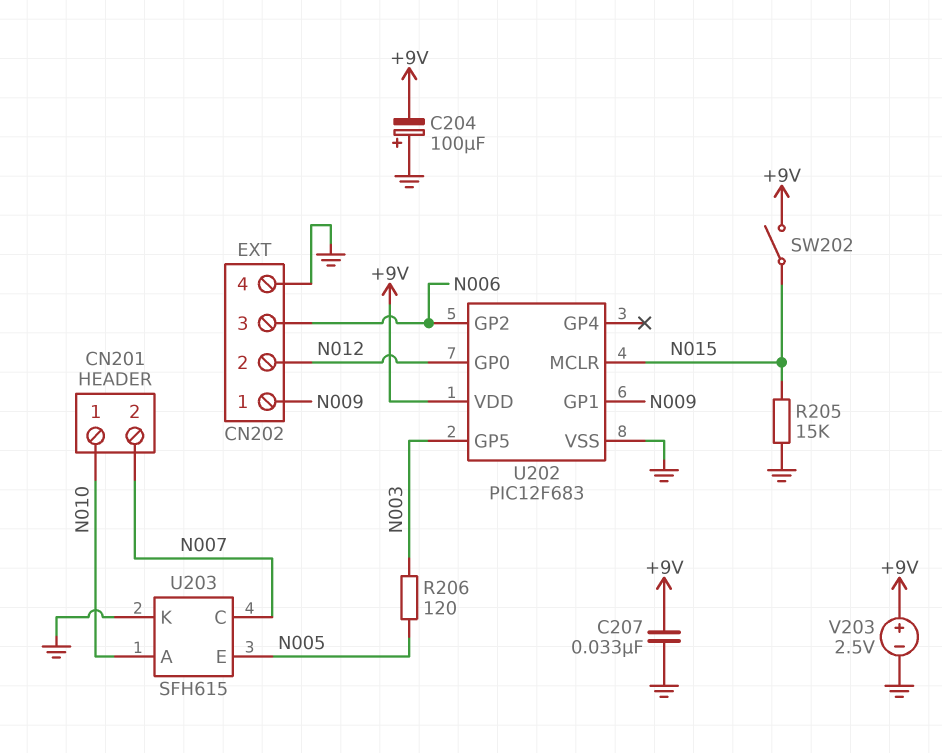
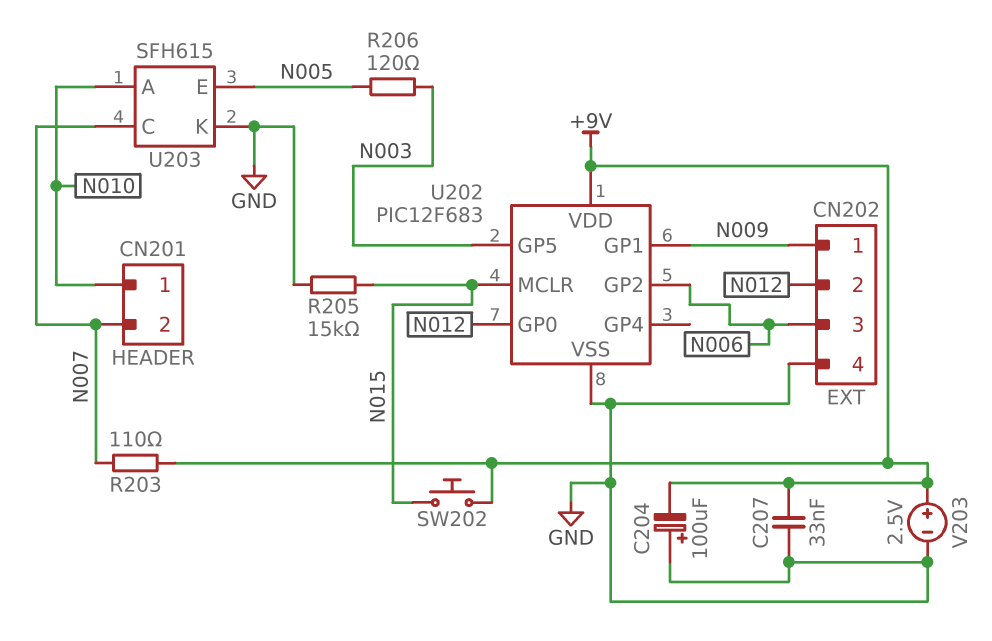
R203: none -> 110 (+9V, N007)
SW202: switch (+9V, N015) -> button (+9V, N015)

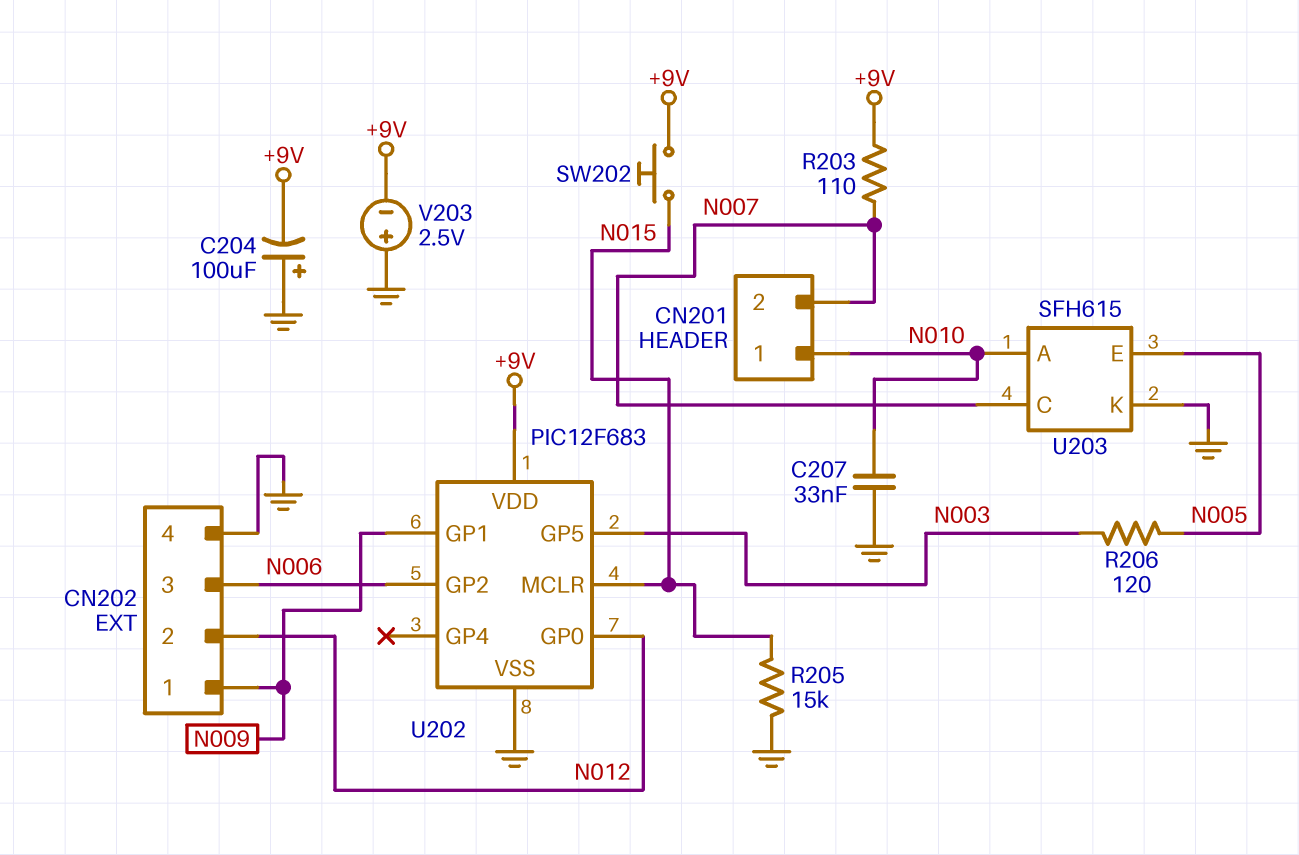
C207: 33nF (+9V, GND) -> 33nF (GND, N010)
V203: 2.5V (plus +9V, minus GND) -> 2.5V (plus GND, minus +9V)

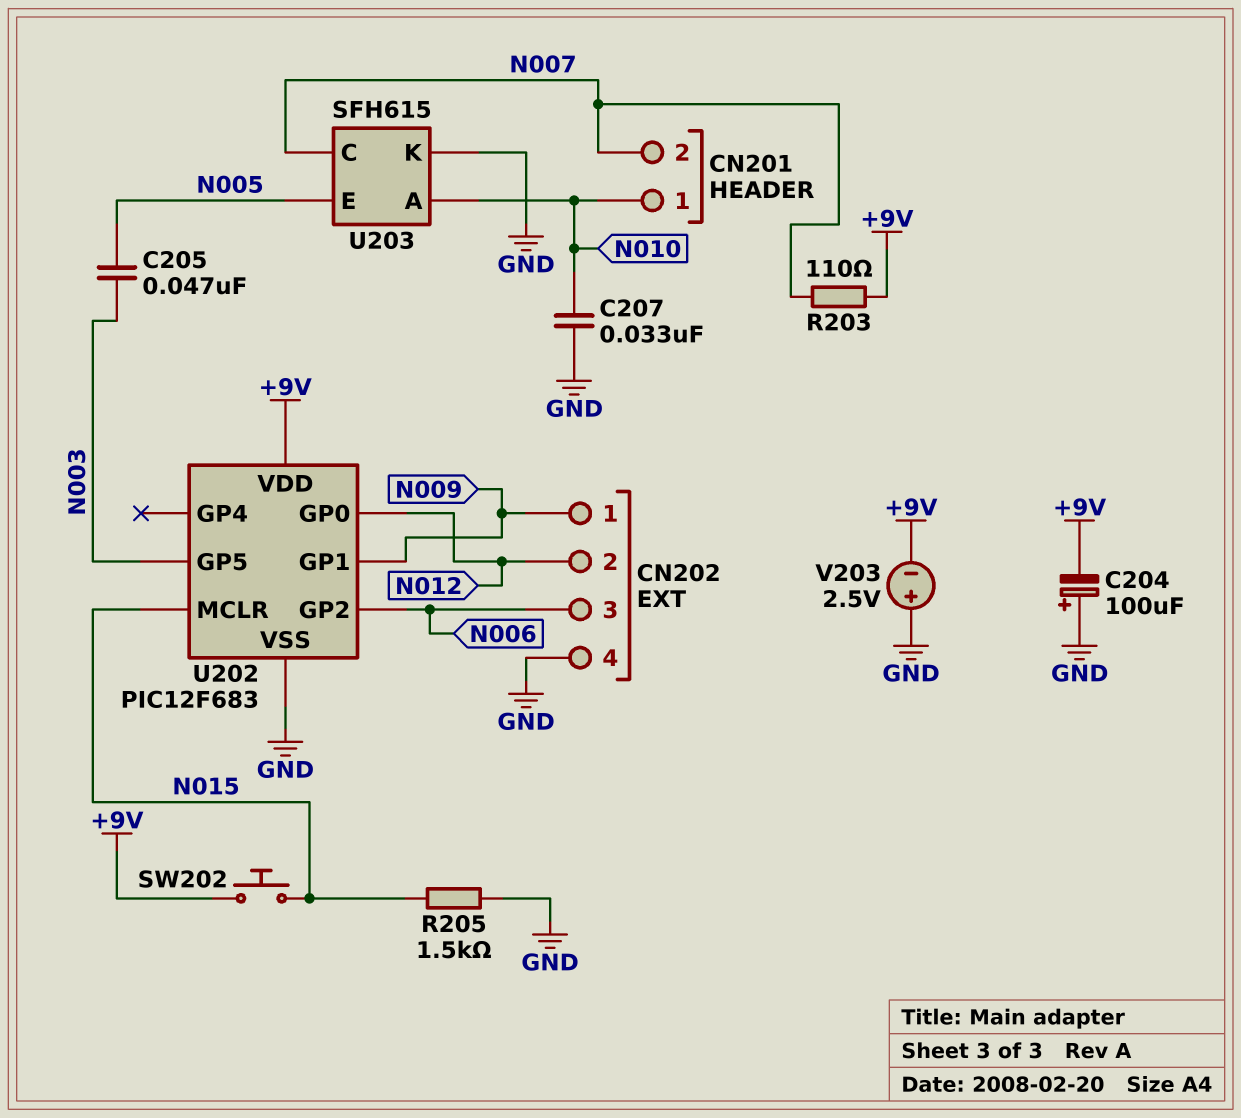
C205: none -> 47nF (N003, N005)
R205: 15k (GND, N015) -> 1.5k (GND, N015)
R206: 120 (N003, N005) -> none

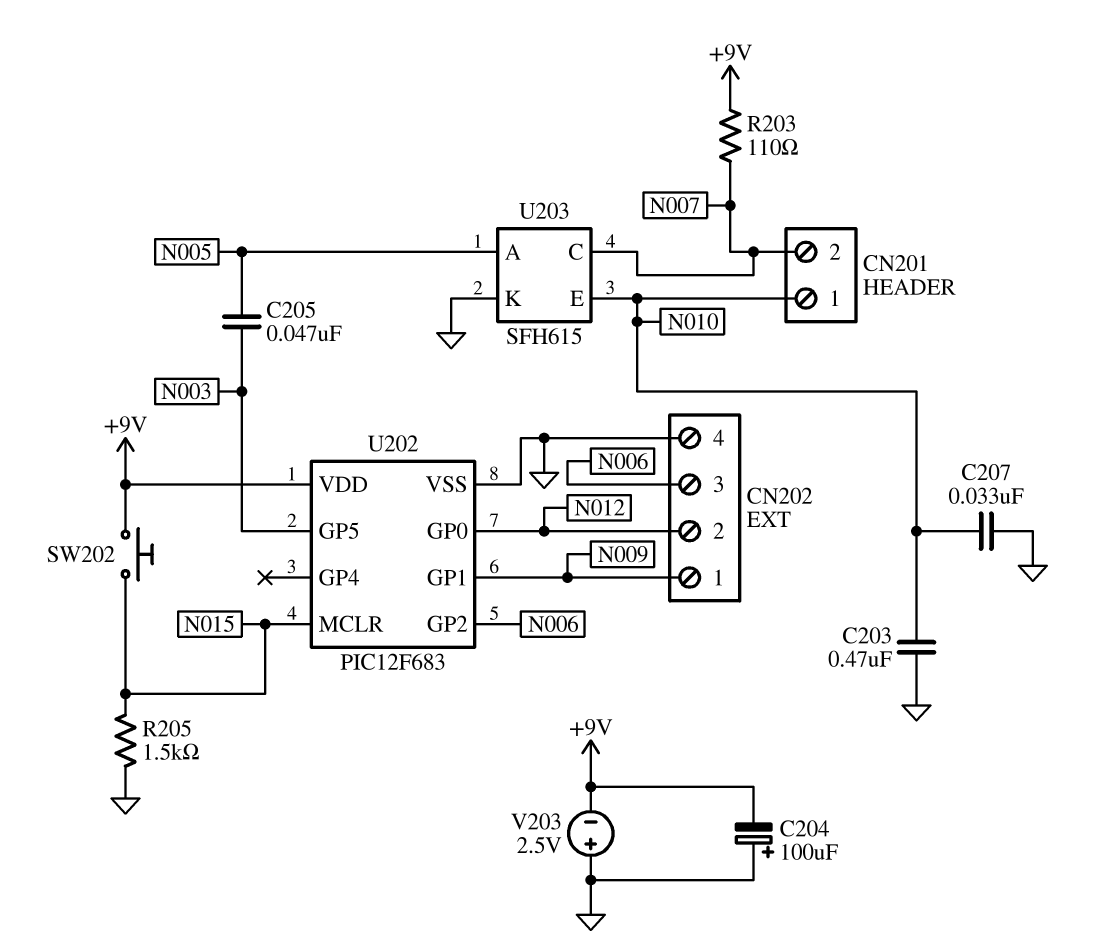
C203: none -> 470nF (GND, N010)
U203 pin A: N010 -> N005
U203 pin E: N005 -> N010

